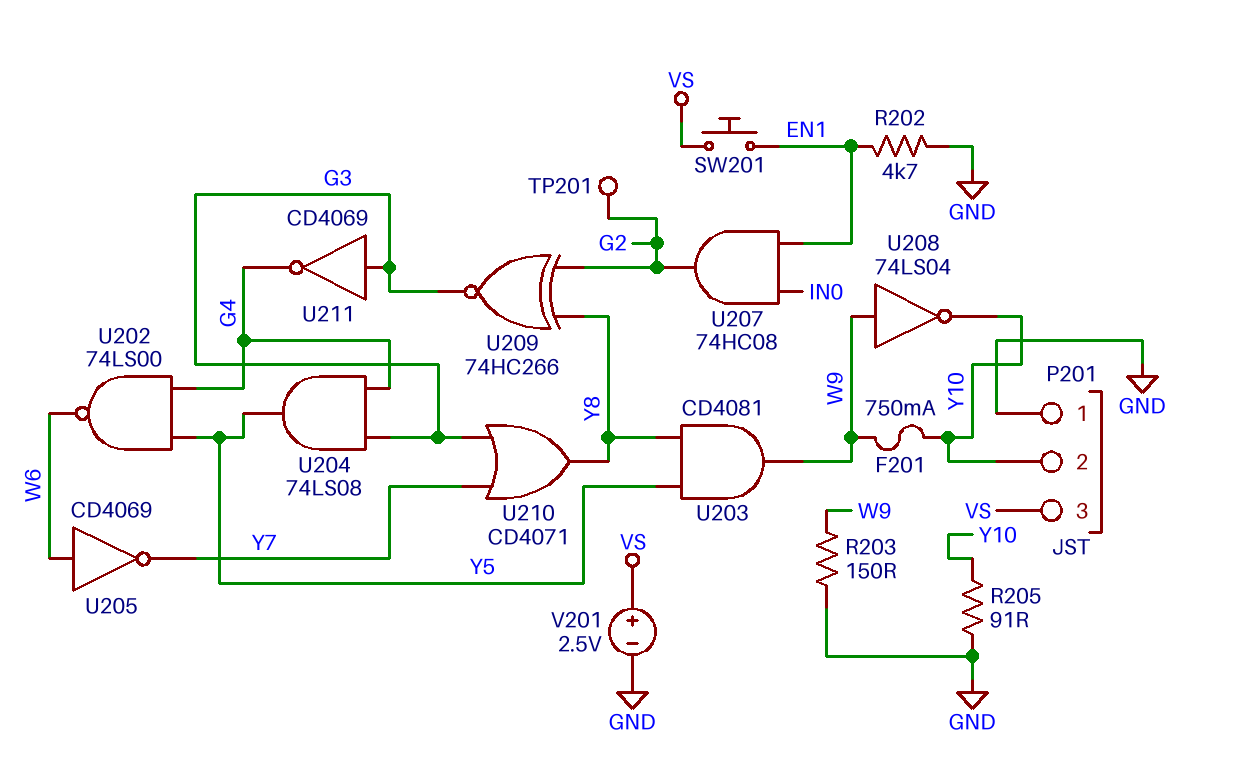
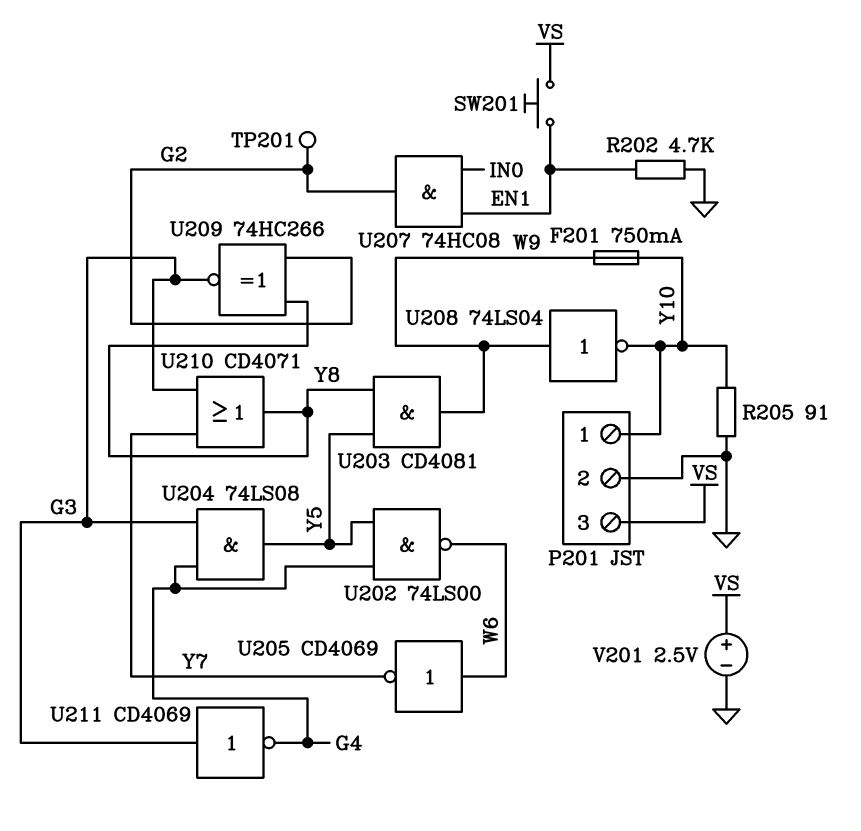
P201 pin 1: GND -> Y10
P201 pin 2: Y10 -> GND
R203: 150 (GND, W9) -> none

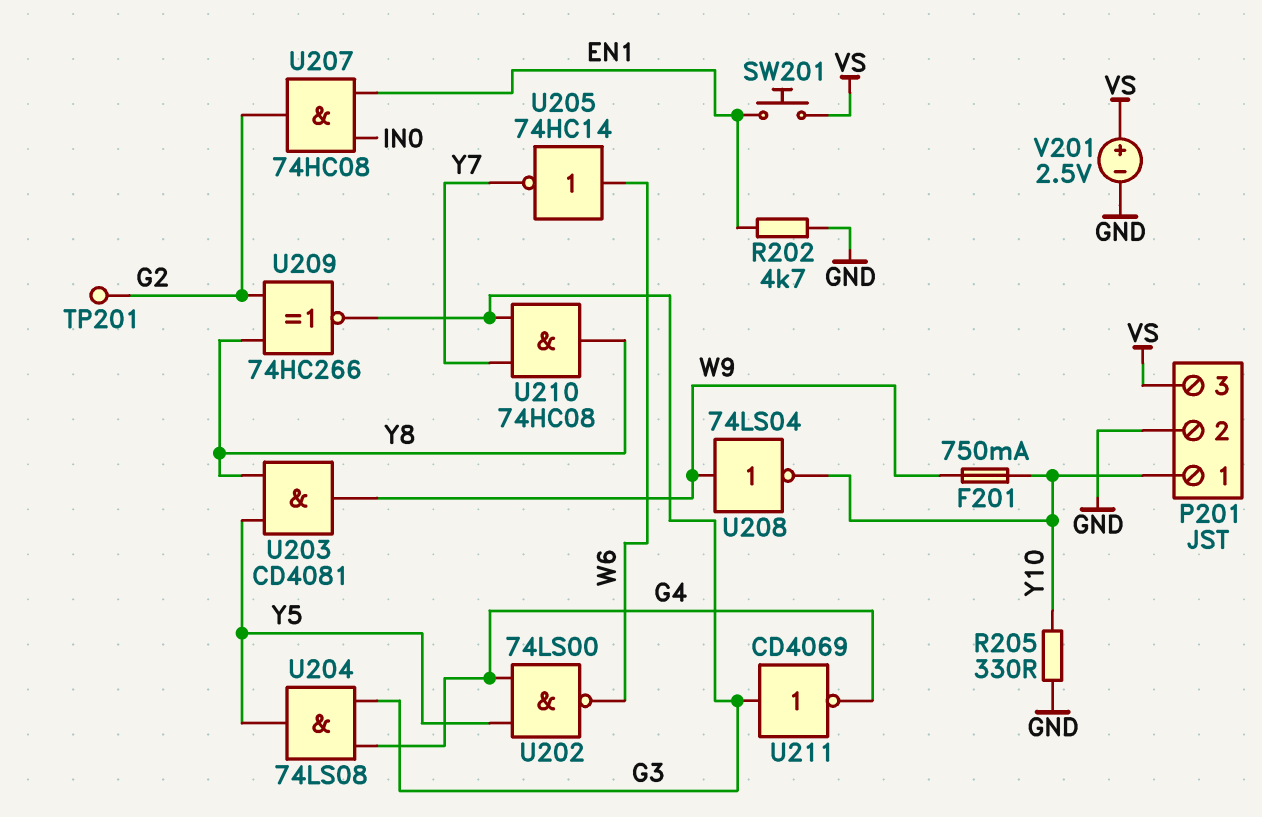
R205: 91 (GND, Y10) -> 330 (GND, Y10)
U205: NOT CD4069 (in W6, out Y7) -> NOT 74HC14 (in W6, out Y7)
U210: OR CD4071 (in G3, in Y7, out Y8) -> AND 74HC08 (in G3, in Y7, out Y8)

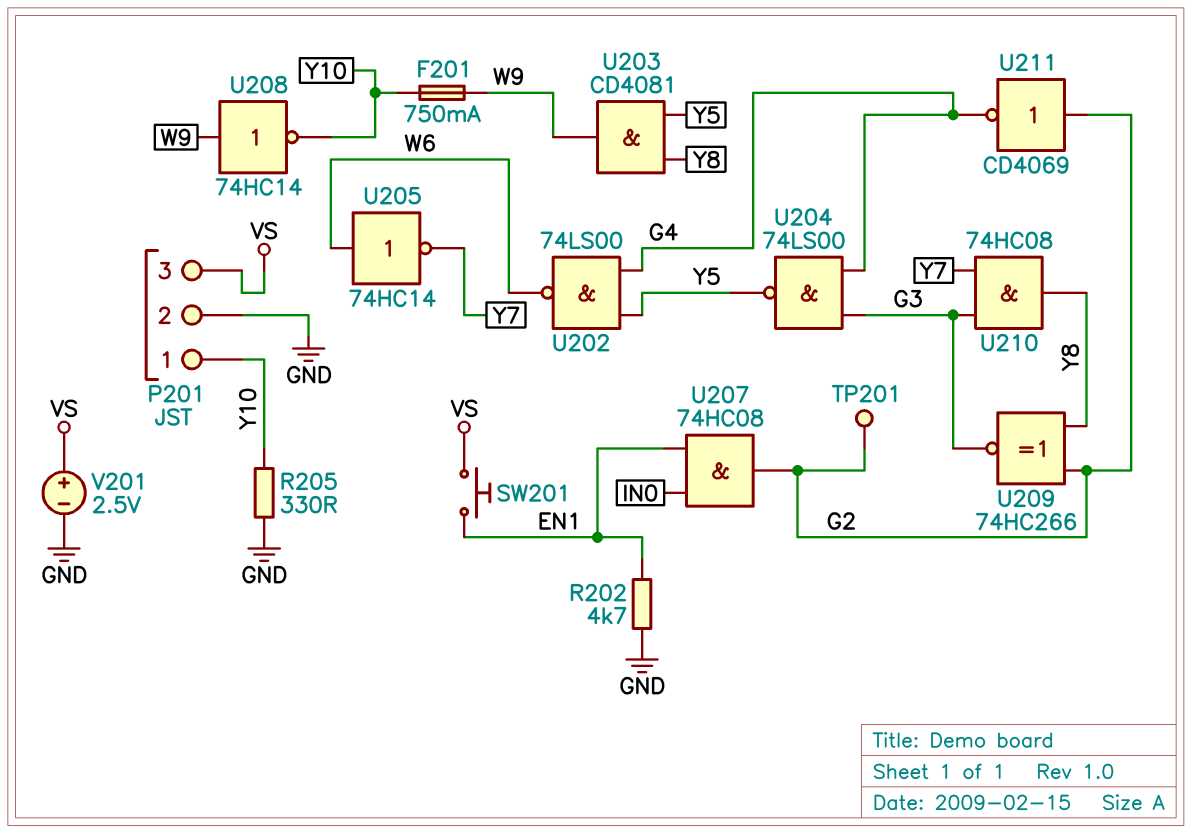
U204: AND 74LS08 (in G3, in G4, out Y5) -> NAND 74LS00 (in G3, in G4, out Y5)
U208: NOT 74LS04 (in W9, out Y10) -> NOT 74HC14 (in W9, out Y10)
U211: NOT CD4069 (in G3, out G4) -> NOT CD4069 (in G2, out G4)

